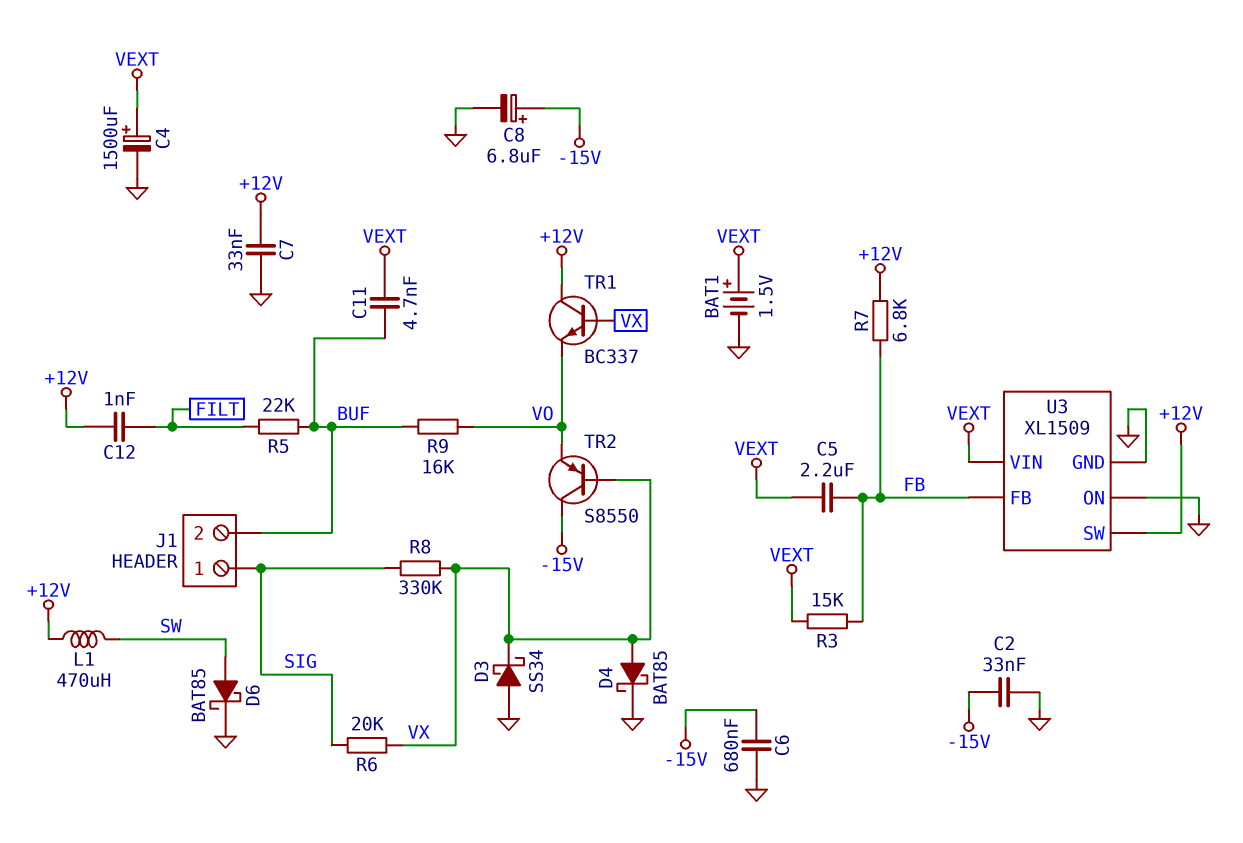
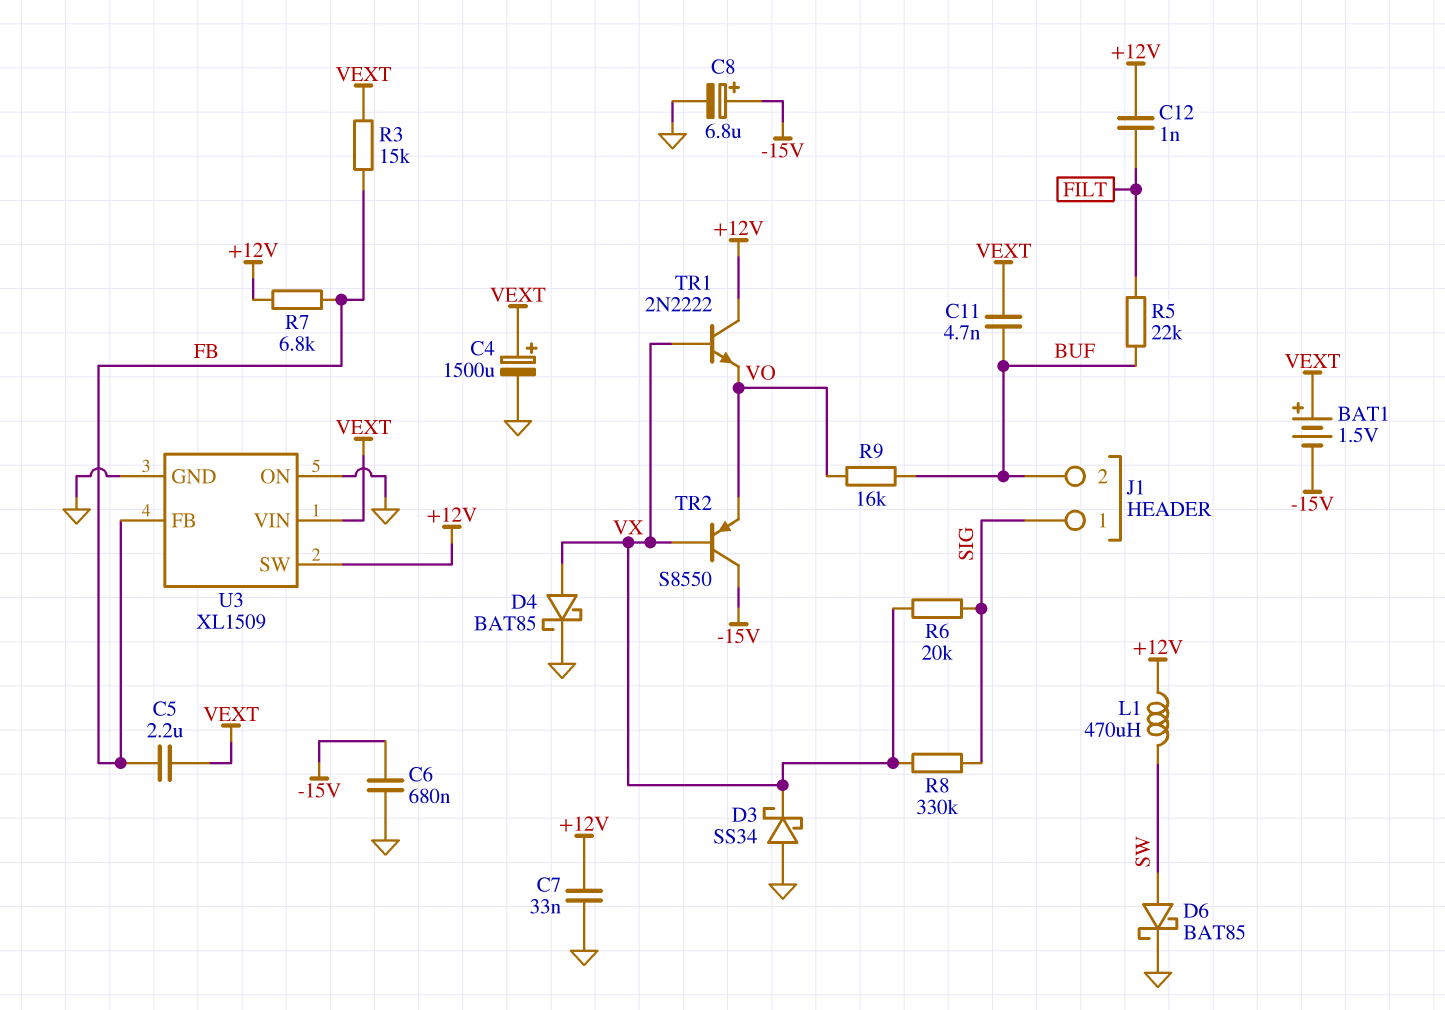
BAT1: 1.5V (plus VEXT, minus GND) -> 1.5V (plus VEXT, minus -15V)
C2: 33nF (-15V, GND) -> none
TR1: NPN BC337 (B VX, C +12V, E VO) -> NPN 2N2222 (B VX, C +12V, E VO)

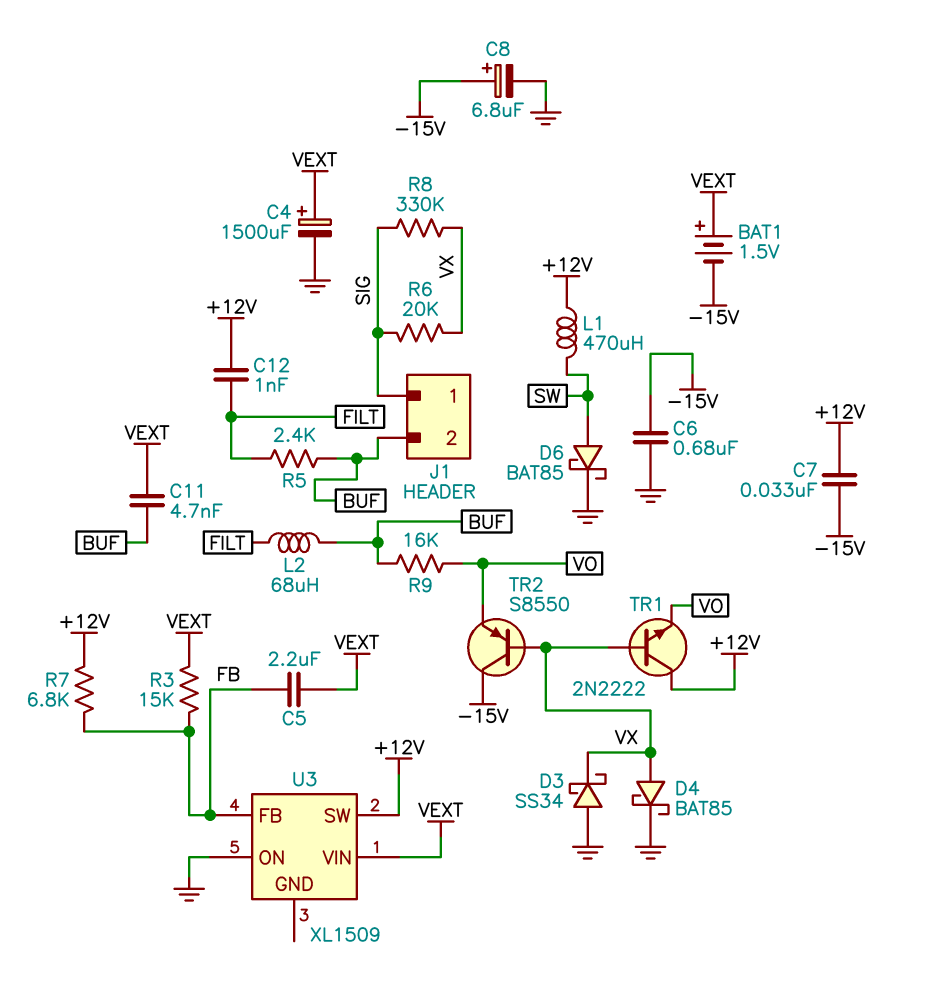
C7: 33nF (+12V, GND) -> 33nF (+12V, -15V)
L2: none -> 68uH (BUF, FILT)
R5: 22k (BUF, FILT) -> 2.4k (BUF, FILT)
U3 pin GND: GND -> none

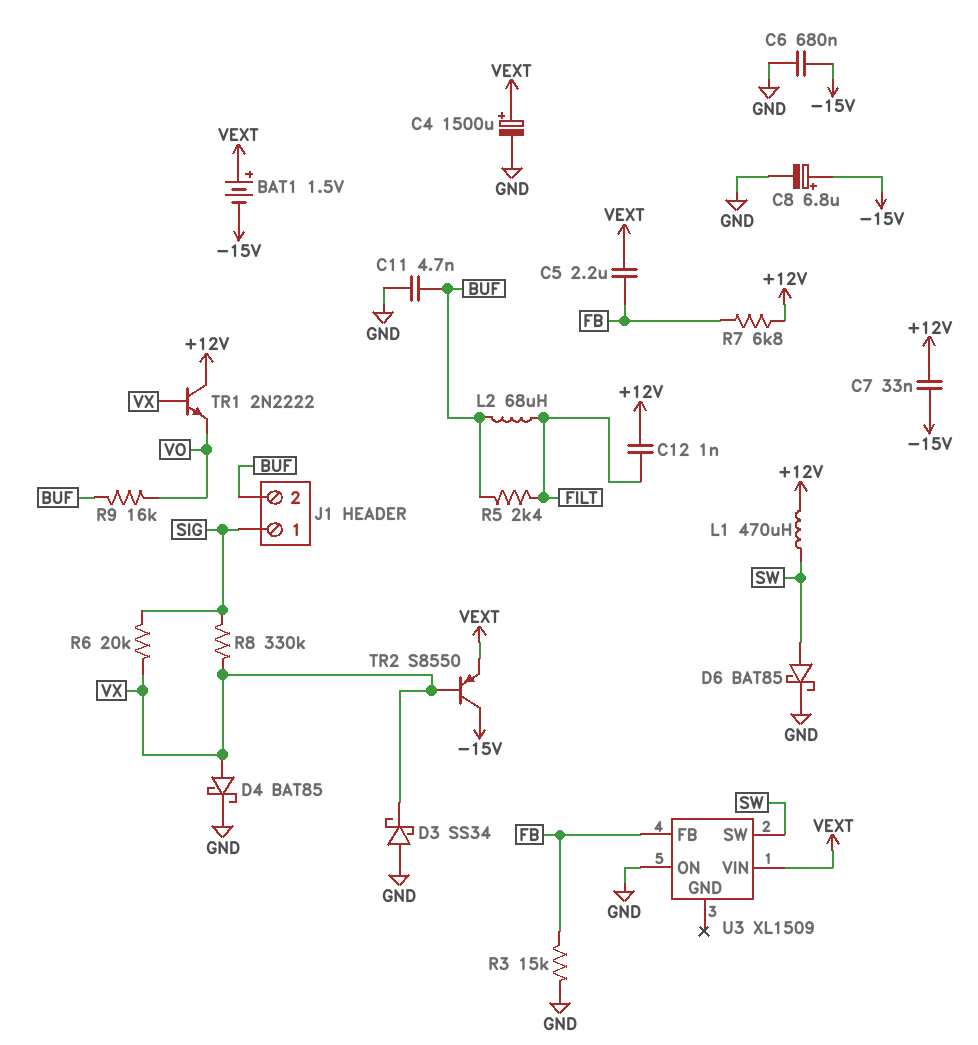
C11: 4.7nF (BUF, VEXT) -> 4.7nF (BUF, GND)
R3: 15k (FB, VEXT) -> 15k (FB, GND)
TR2: PNP S8550 (B VX, C -15V, E VO) -> PNP S8550 (B VX, C -15V, E VEXT)
U3 pin SW: +12V -> SW

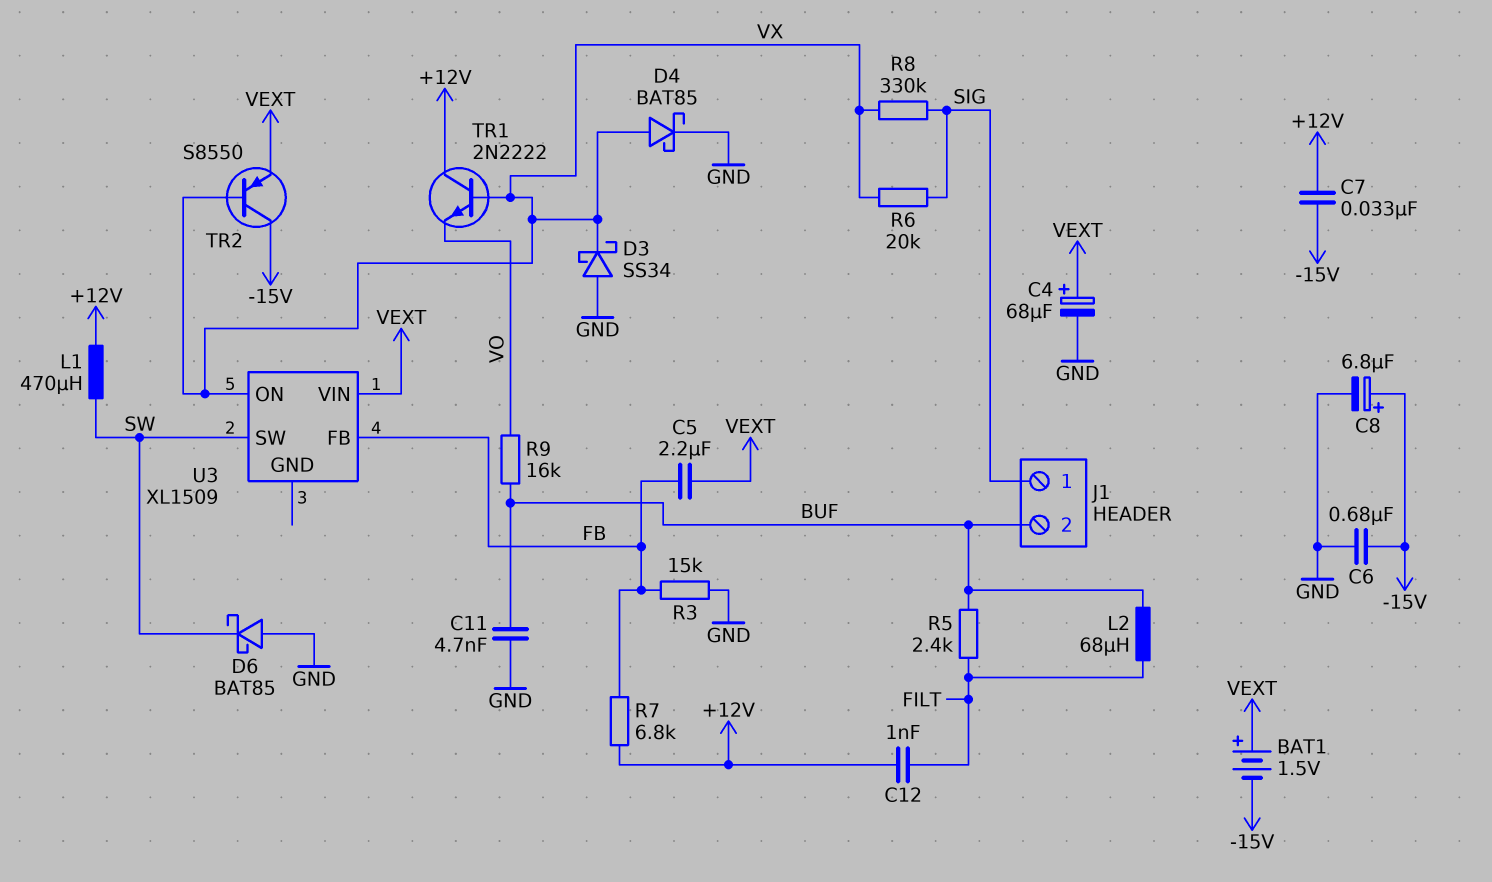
C4: 1500uF (plus VEXT, minus GND) -> 68uF (plus VEXT, minus GND)
D6: schottky BAT85 (A SW, K GND) -> schottky BAT85 (A GND, K SW)
U3 pin ON: GND -> VX

